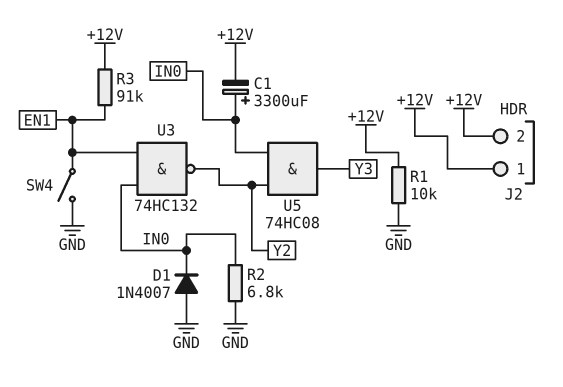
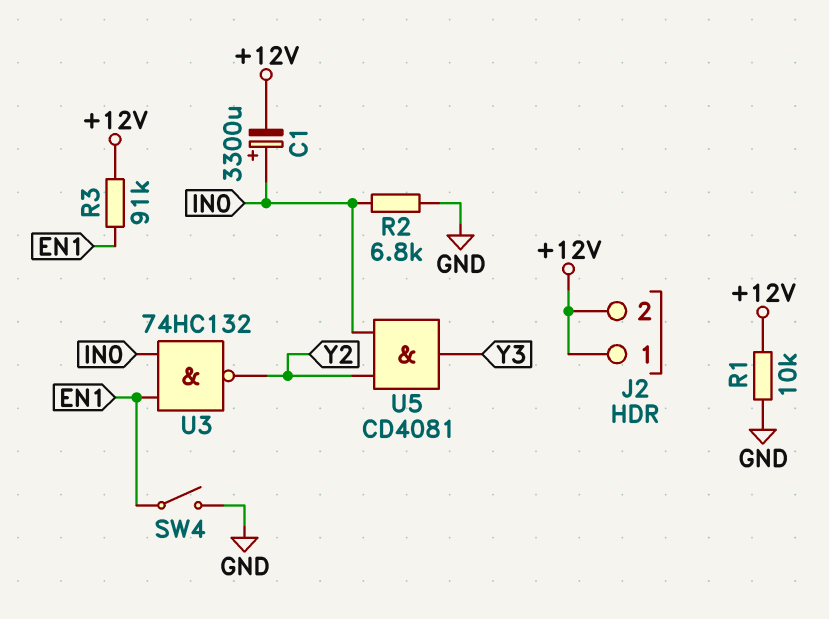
D1: diode 1N4007 (A GND, K IN0) -> none
U5: AND 74HC08 (in IN0, in Y2, out Y3) -> AND CD4081 (in IN0, in Y2, out Y3)

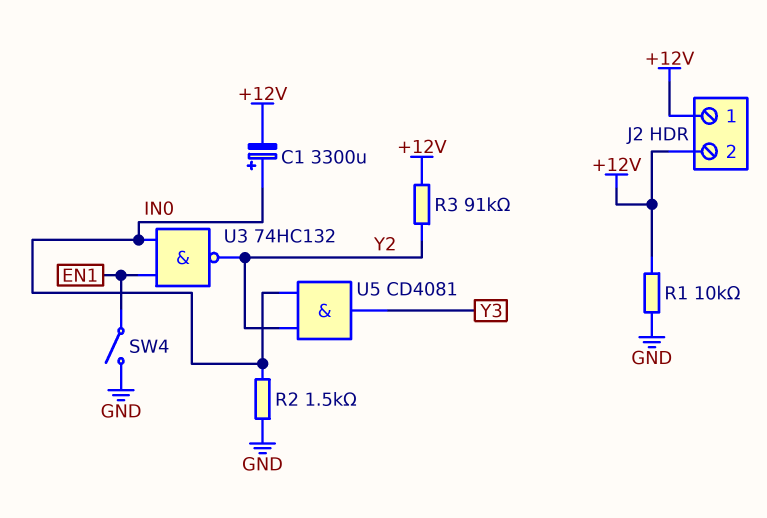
R2: 6.8k (GND, IN0) -> 1.5k (GND, IN0)
R3: 91k (+12V, EN1) -> 91k (+12V, Y2)

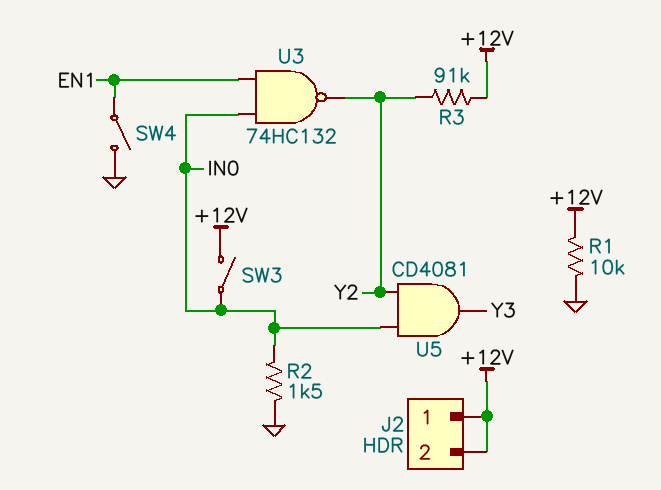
C1: 3300uF (plus IN0, minus +12V) -> none
SW3: none -> switch (+12V, IN0)

